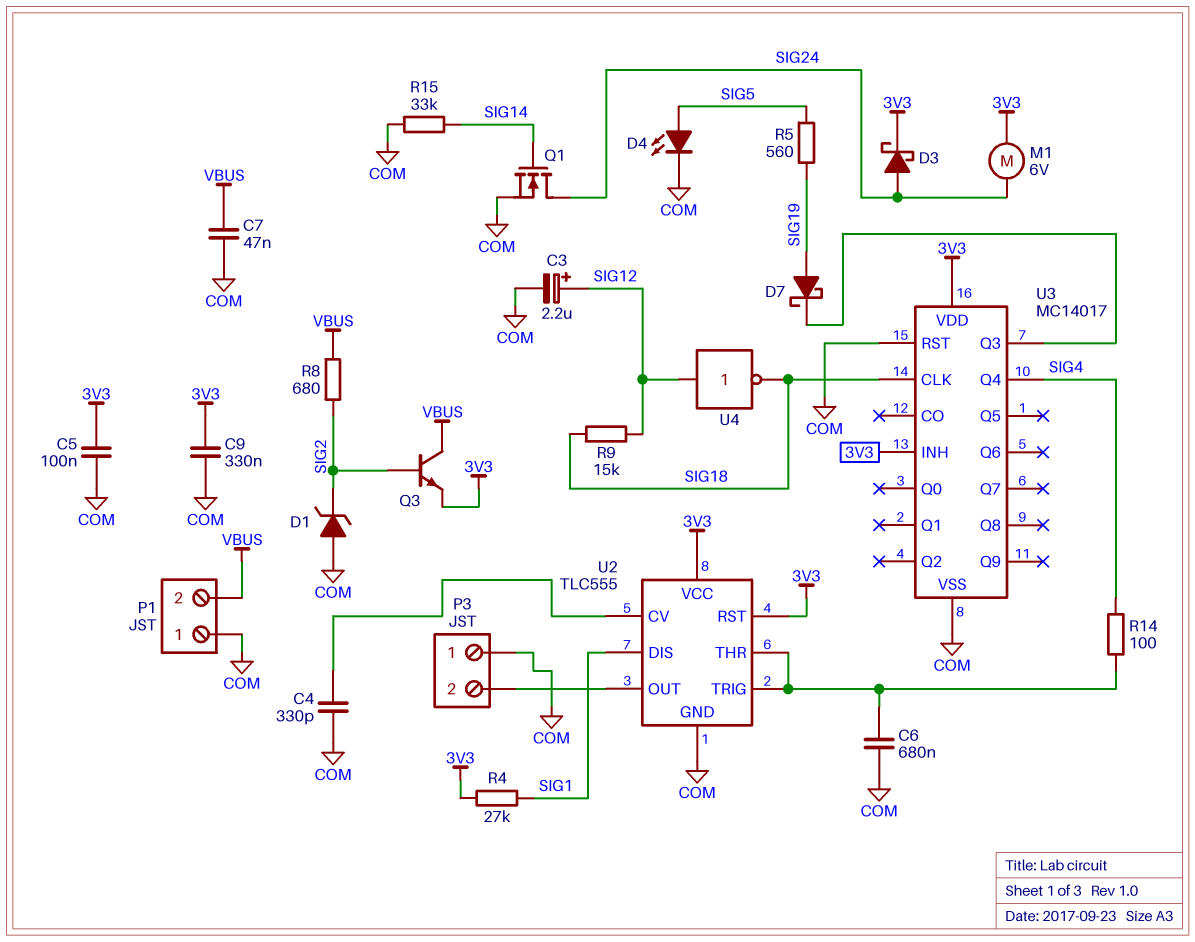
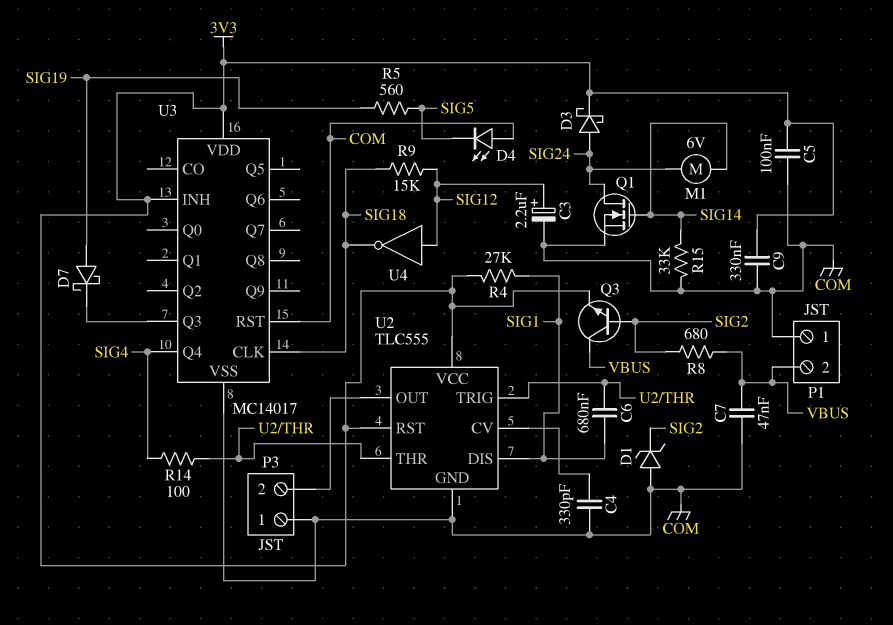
C6: 680nF (COM, U2/THR) -> 680nF (SIG1, U2/THR)
D4: LED (A SIG5, K COM) -> LED (A COM, K SIG5)
M1: motor 6V (3V3, SIG24) -> motor 6V (SIG14, SIG24)

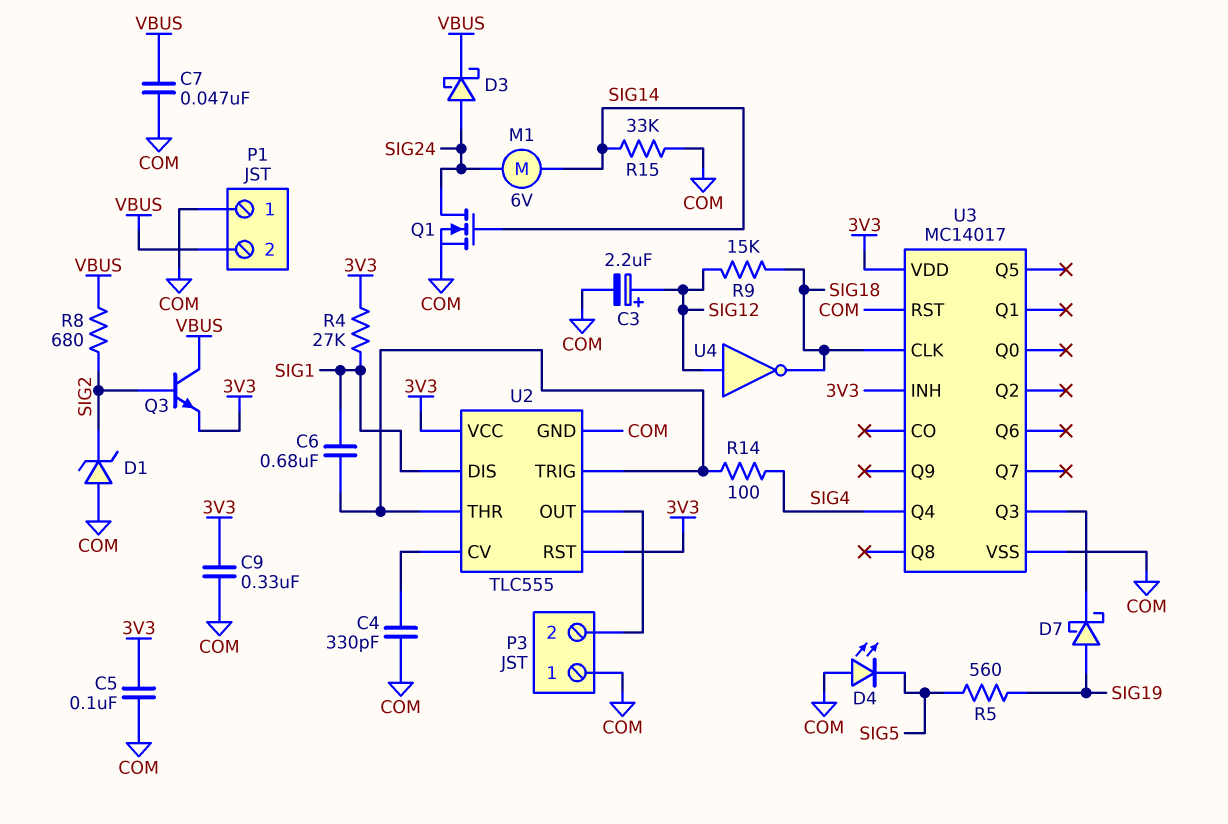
D3: schottky (A SIG24, K 3V3) -> schottky (A SIG24, K VBUS)

